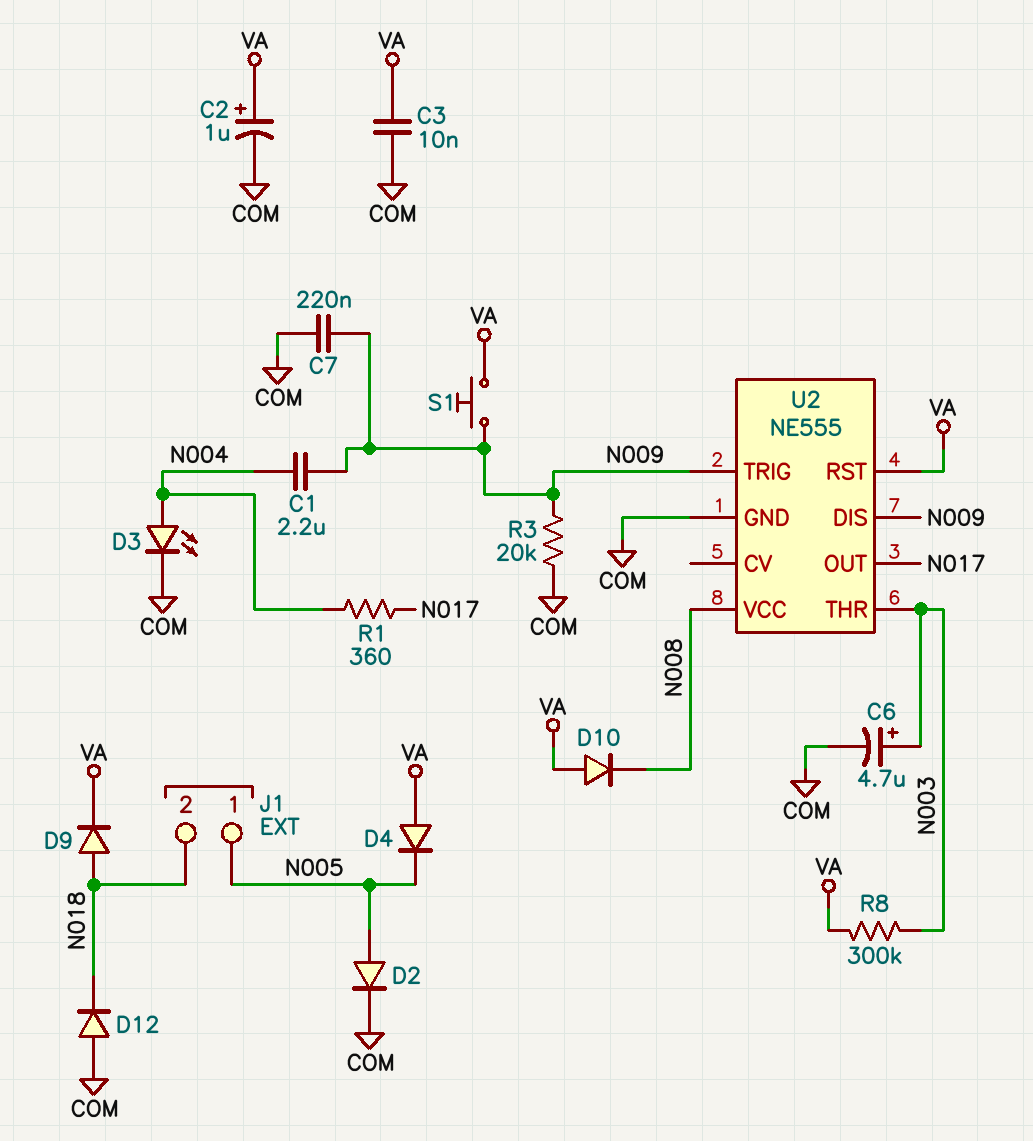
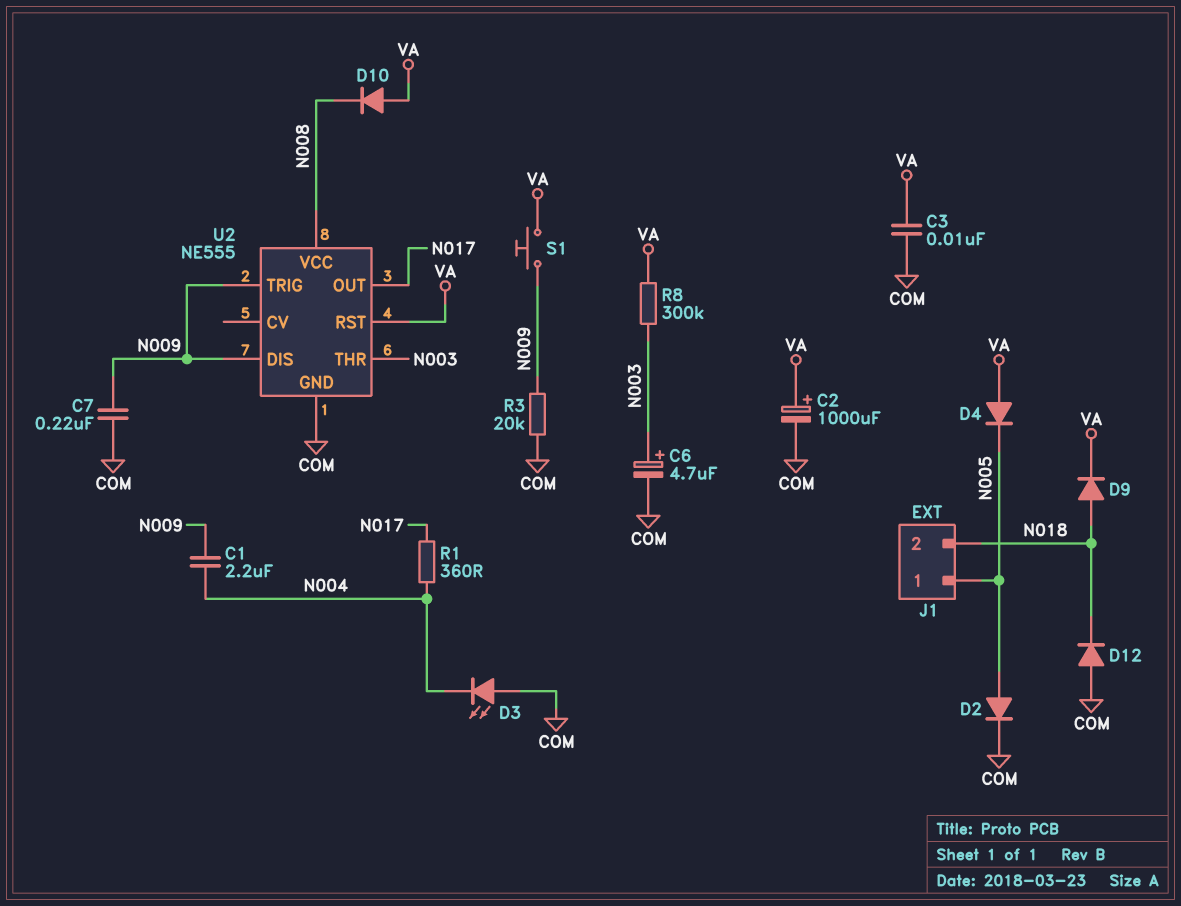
C2: 1uF (plus VA, minus COM) -> 1000uF (plus VA, minus COM)
D3: LED (A N004, K COM) -> LED (A COM, K N004)

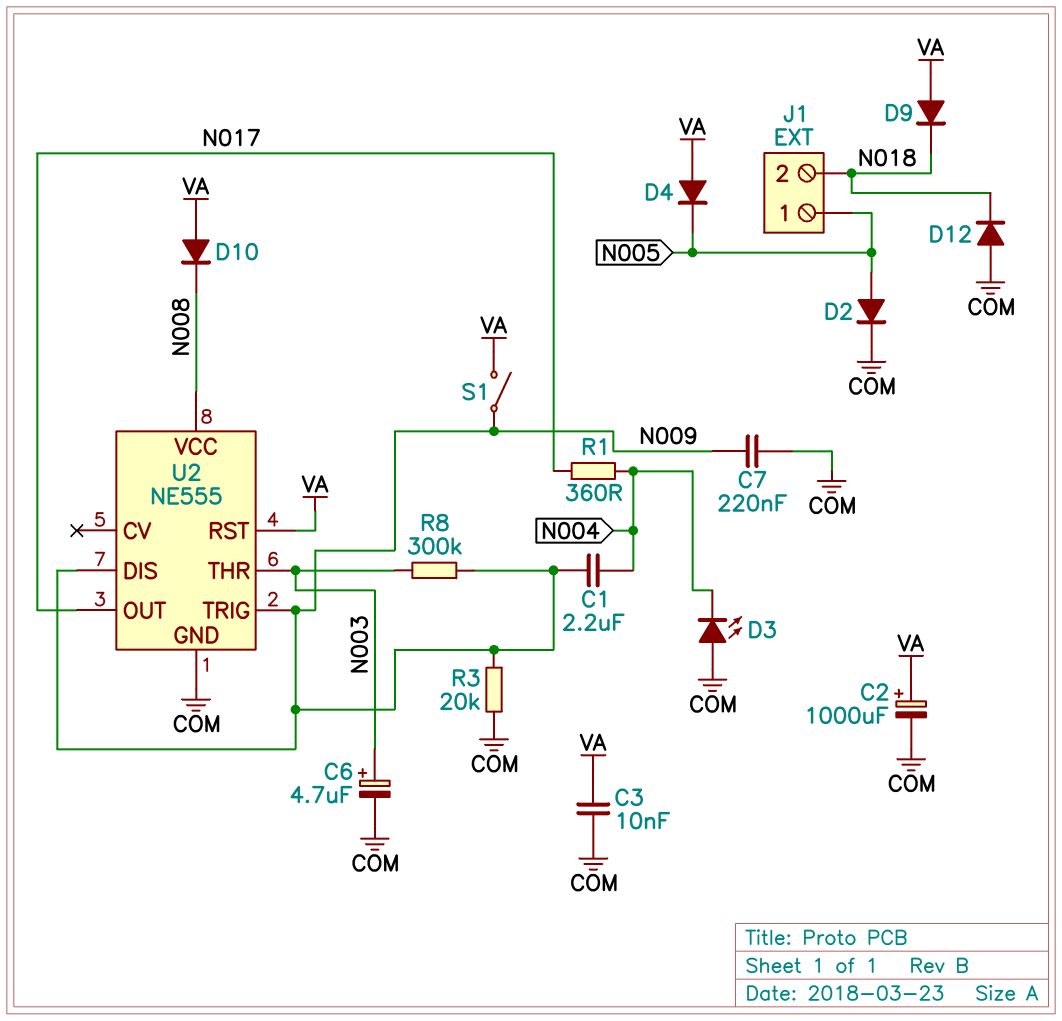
D9: diode (A N018, K VA) -> diode (A VA, K N018)
R8: 300k (N003, VA) -> 300k (N003, N009)
S1: button (N009, VA) -> switch (N009, VA)

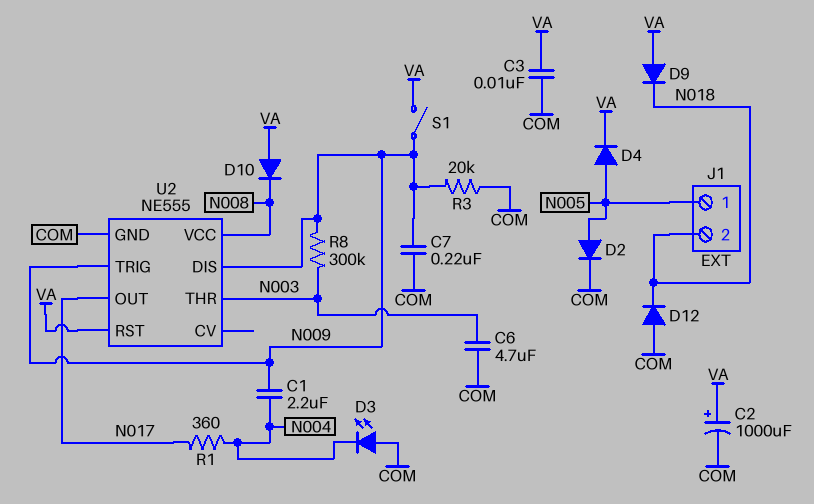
C6: 4.7uF (plus N003, minus COM) -> 4.7uF (COM, N003)
D4: diode (A VA, K N005) -> diode (A N005, K VA)

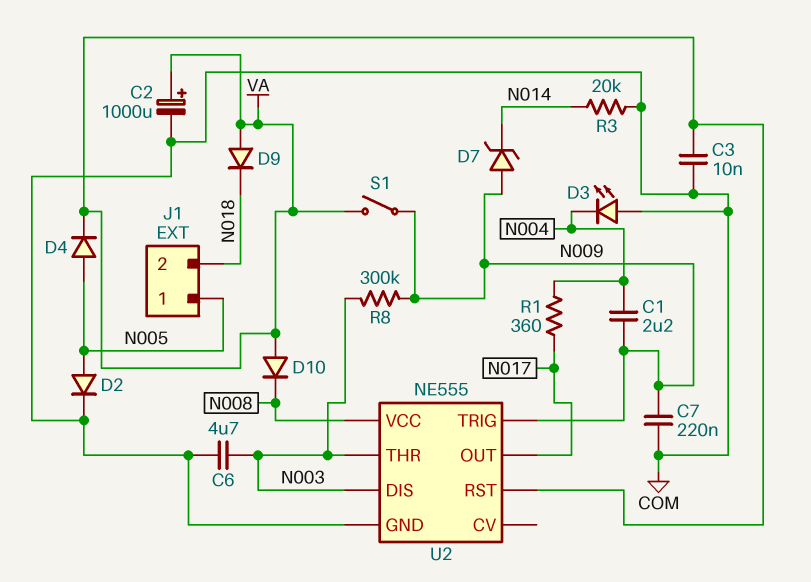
D7: none -> zener (A N009, K N014)
D12: diode (A COM, K N018) -> none
R3: 20k (COM, N009) -> 20k (COM, N014)
U2 pin DIS: N009 -> N003

